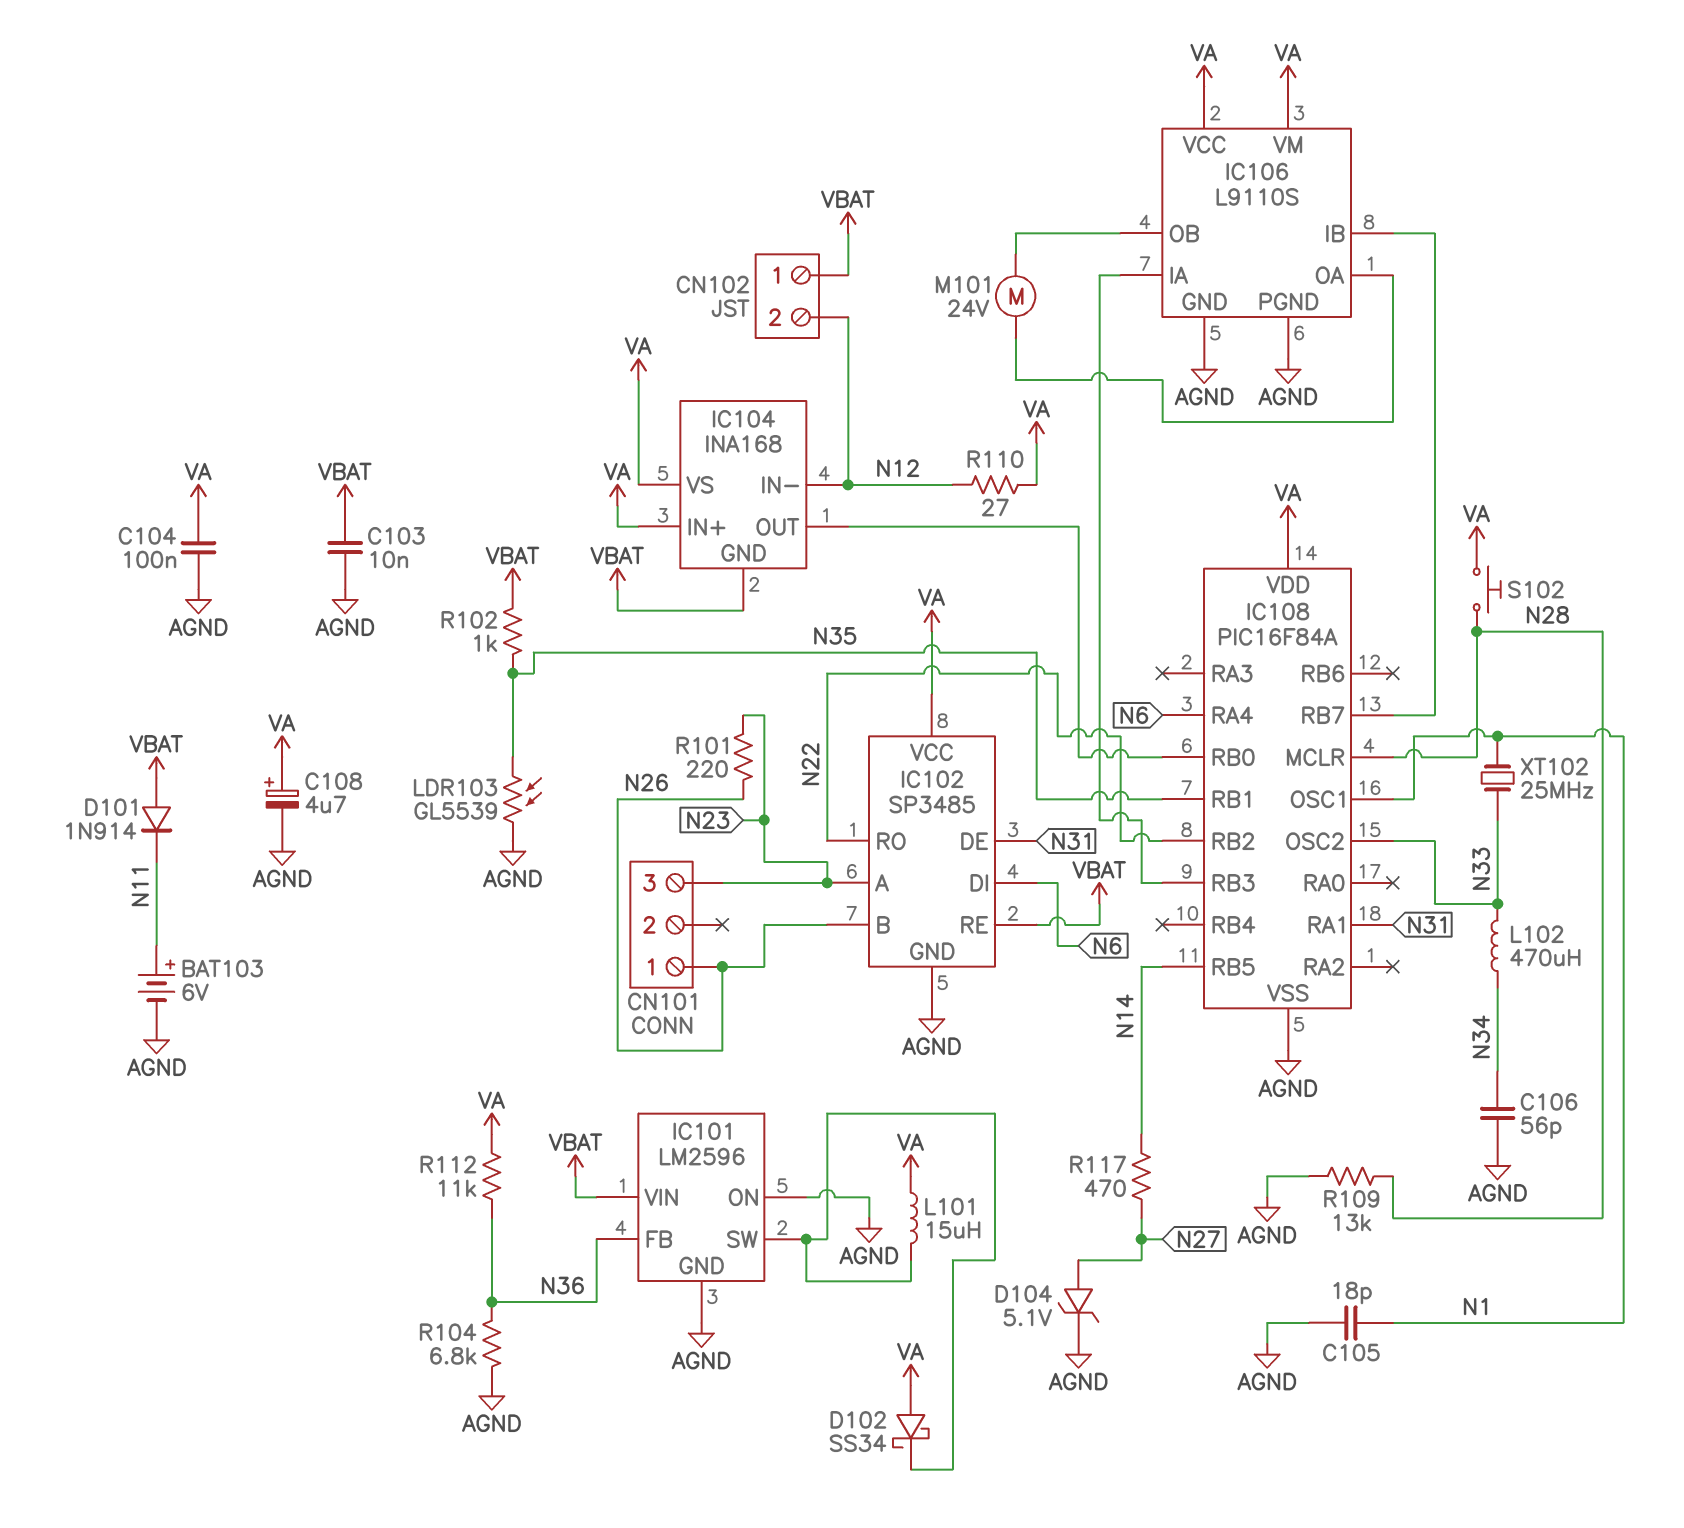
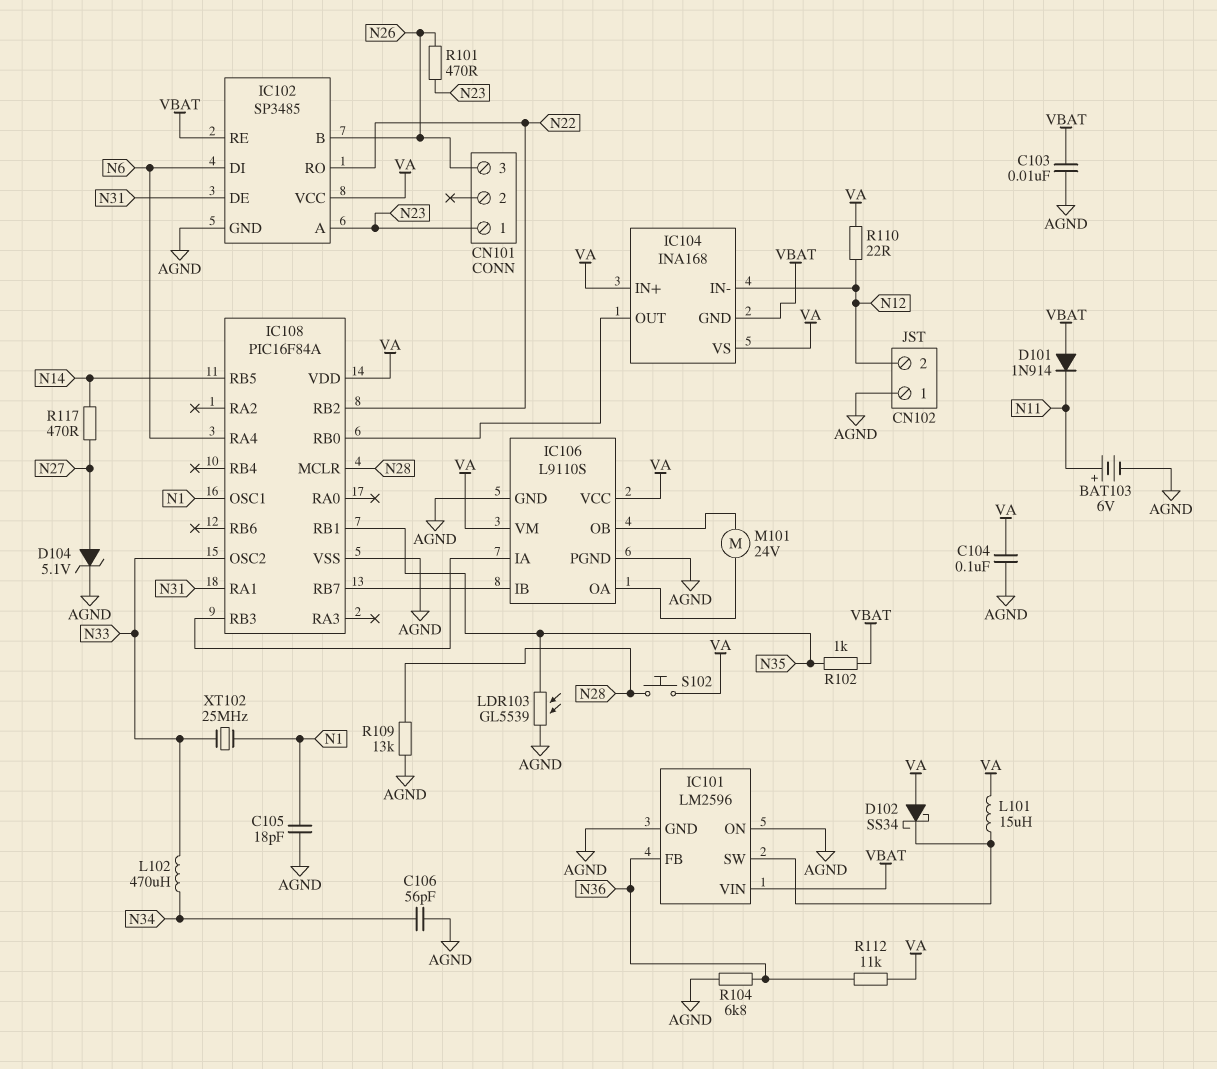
C108: 4.7uF (plus VA, minus AGND) -> none
CN101 pin 1: N26 -> N23
CN101 pin 3: N23 -> N26
CN102 pin 1: VBAT -> AGND
R101: 220 (N23, N26) -> 470 (N23, N26)
R110: 27 (N12, VA) -> 22 (N12, VA)

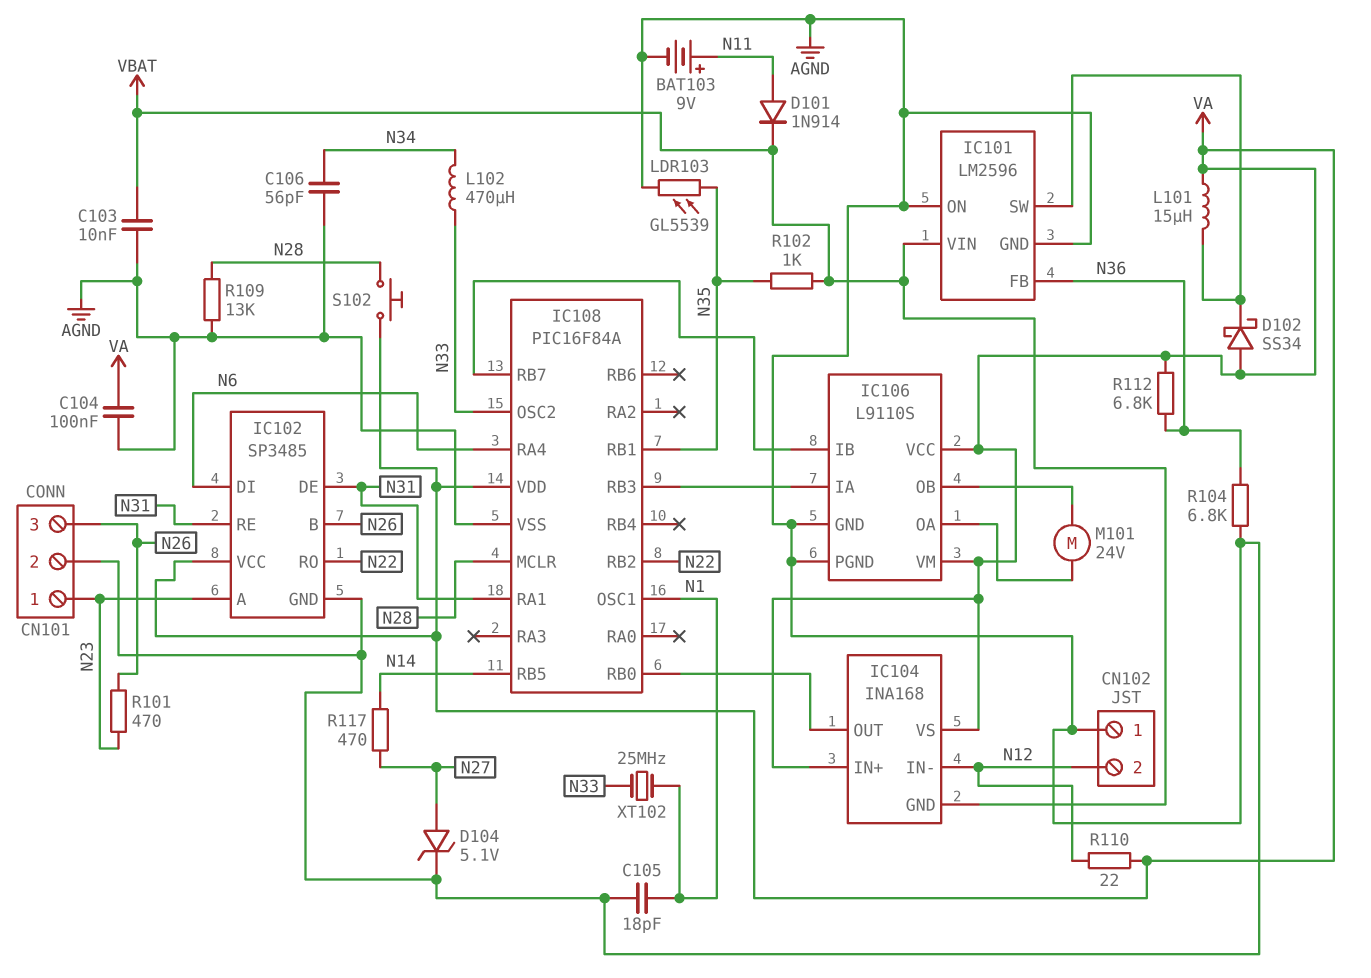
BAT103: 6V (plus N11, minus AGND) -> 9V (plus N11, minus AGND)
CN101 pin 2: none -> AGND
D101: diode 1N914 (A VBAT, K N11) -> diode 1N914 (A N11, K VBAT)
IC102 pin RE: VBAT -> N31
R112: 11k (N36, VA) -> 6.8k (N36, VA)

